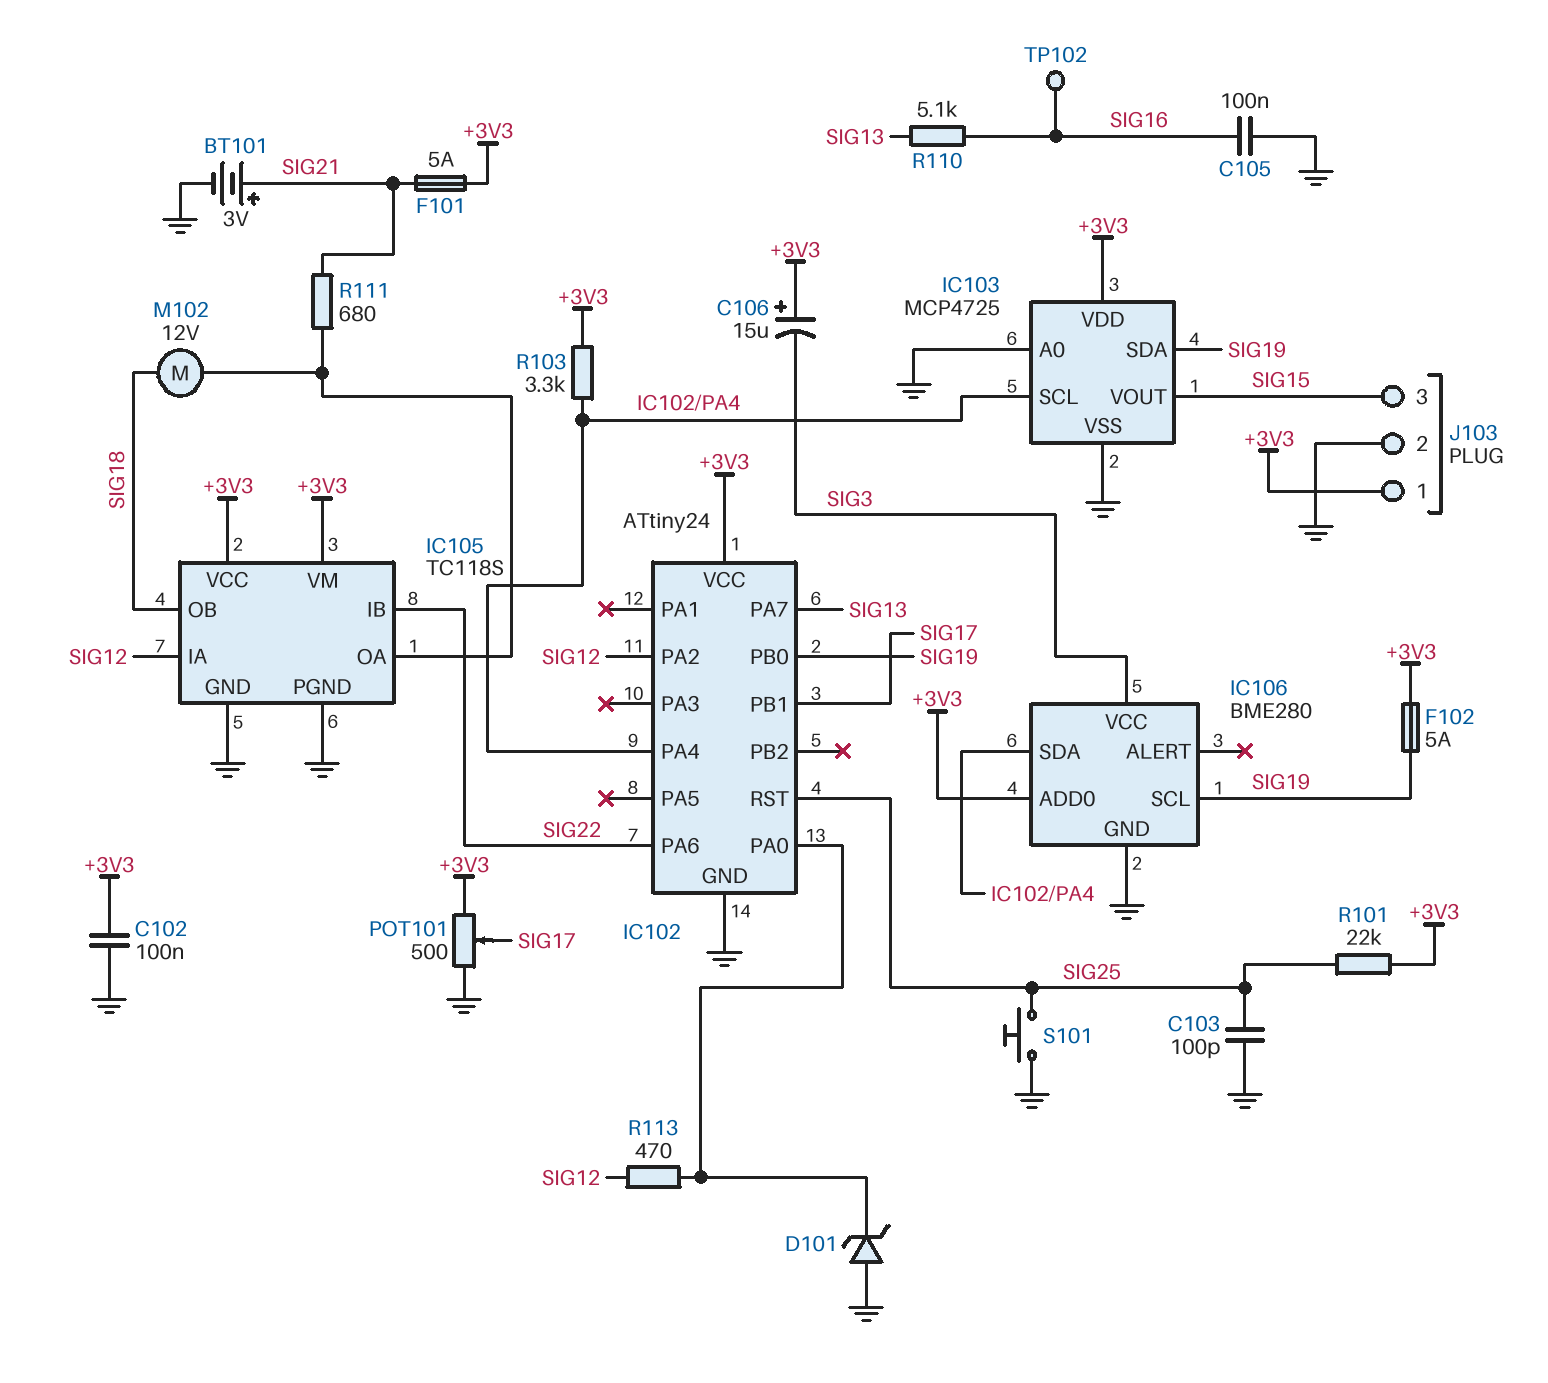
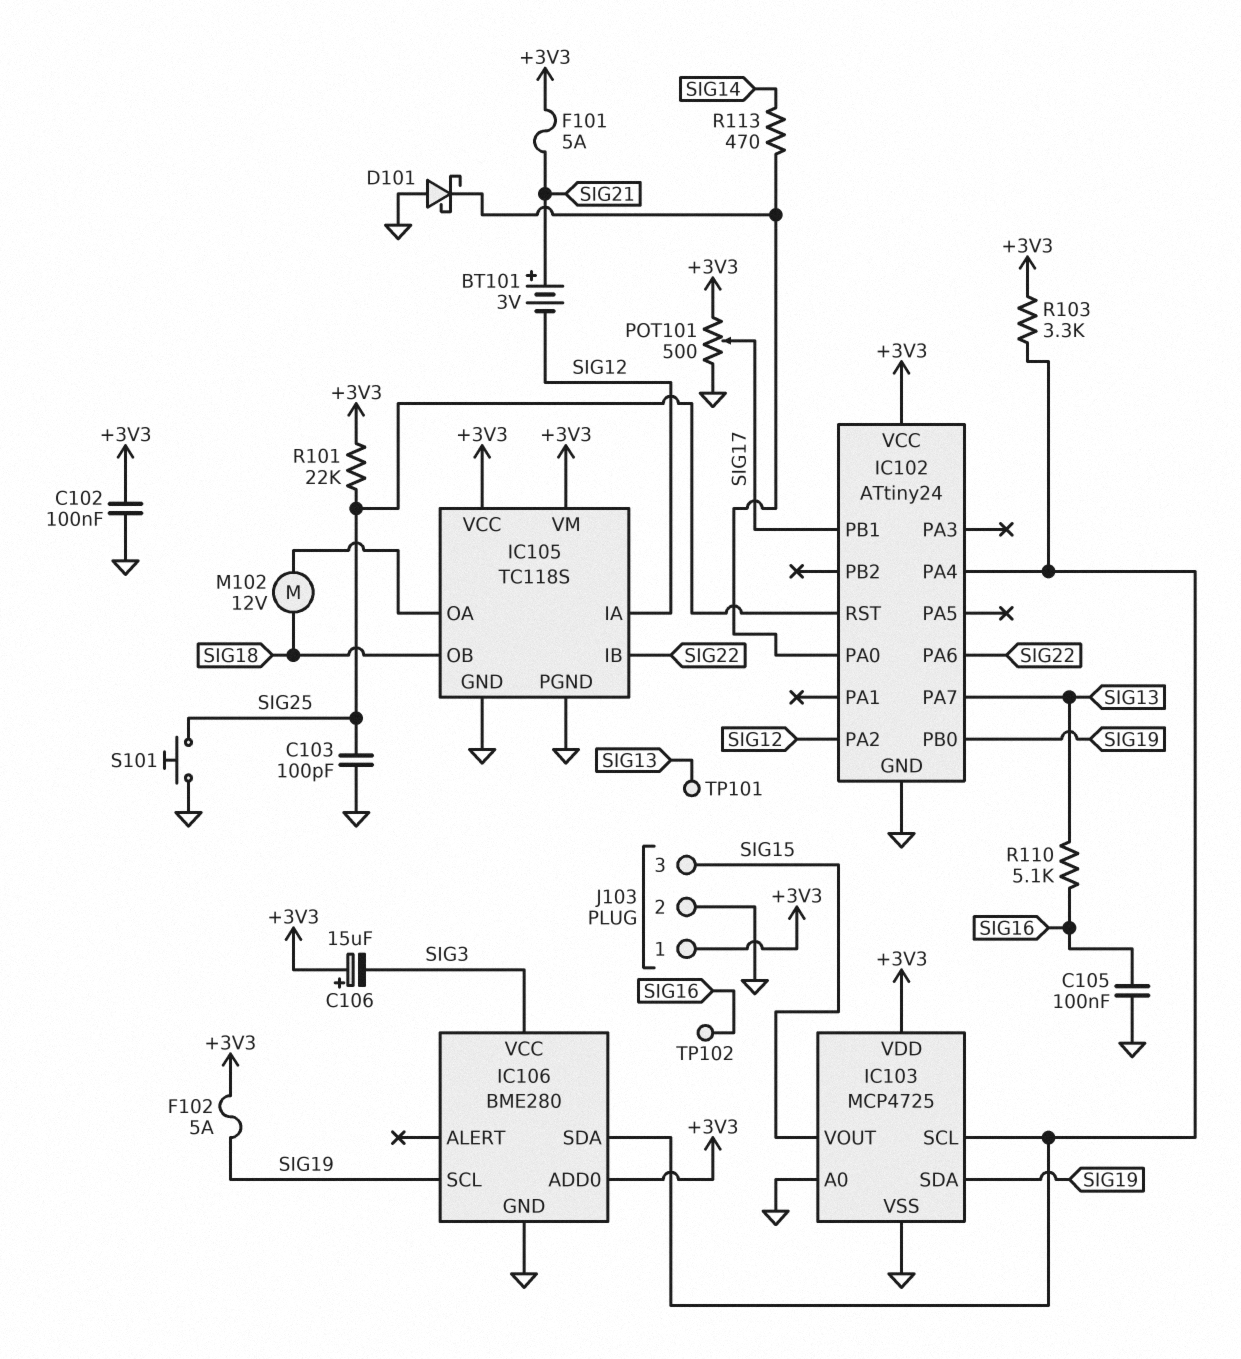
BT101: 3V (plus SIG21, minus GND) -> 3V (plus SIG21, minus SIG12)
D101: zener (A GND, K IC102/PA0) -> schottky (A GND, K IC102/PA0)
R111: 680 (IC105/OA, SIG21) -> none
R113: 470 (IC102/PA0, SIG12) -> 470 (IC102/PA0, SIG14)
TP101: none -> test point (SIG13)

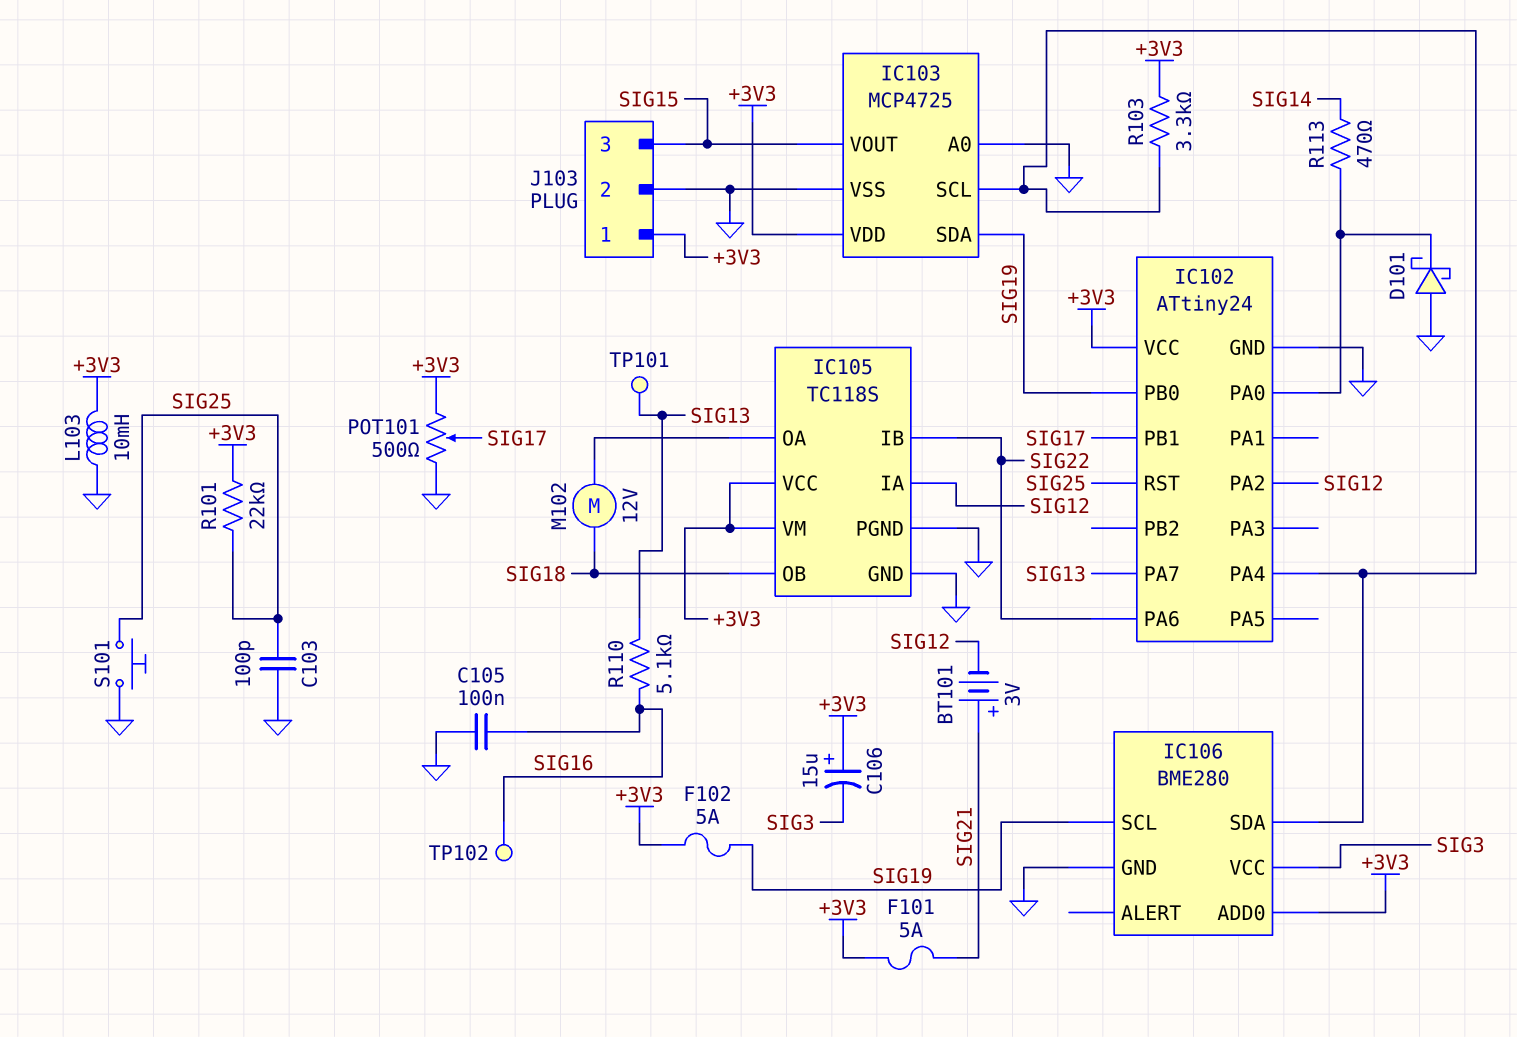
C102: 100nF (+3V3, GND) -> none
L103: none -> 10mH (+3V3, GND)

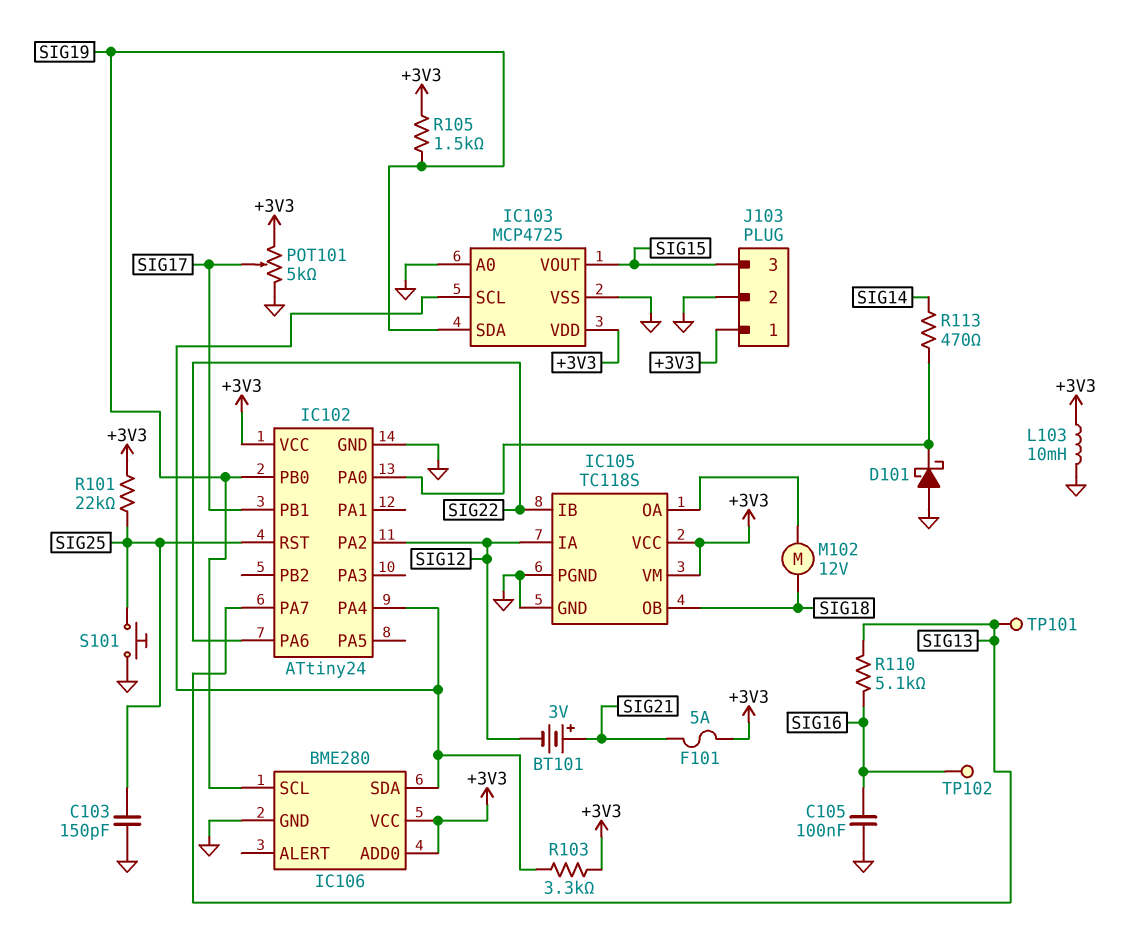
C103: 100pF (GND, SIG25) -> 150pF (GND, SIG25)
C106: 15uF (plus +3V3, minus SIG3) -> none
F102: 5A (+3V3, SIG19) -> none
IC106 pin VCC: SIG3 -> +3V3
POT101: 500 (+3V3, GND, wiper SIG17) -> 5k (+3V3, GND, wiper SIG17)
R105: none -> 1.5k (+3V3, SIG19)

